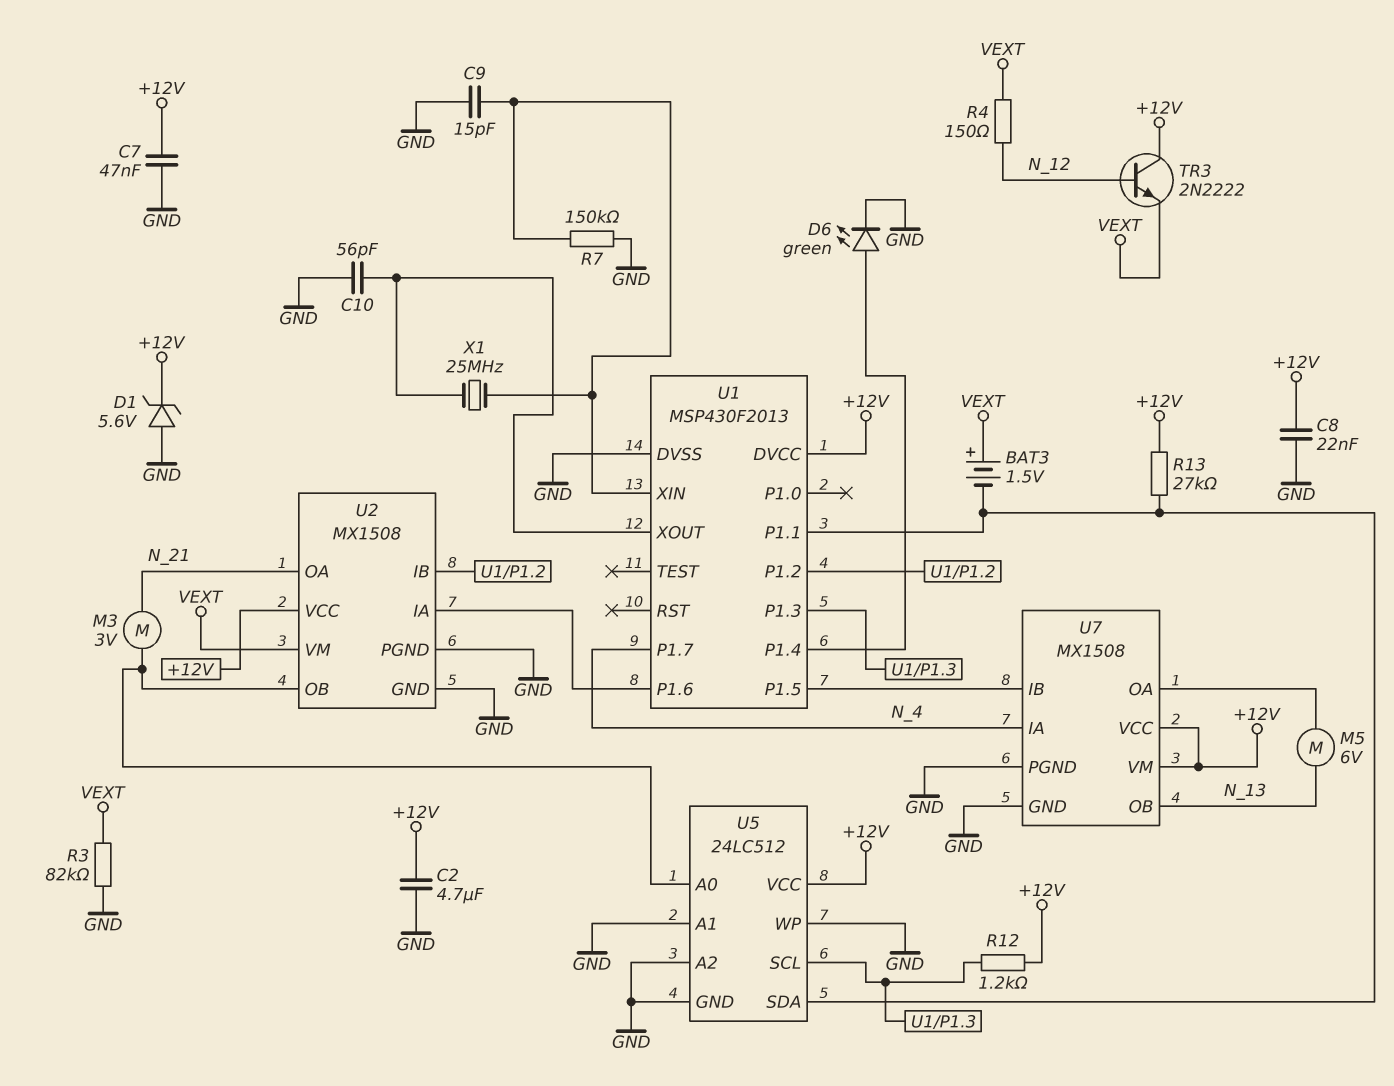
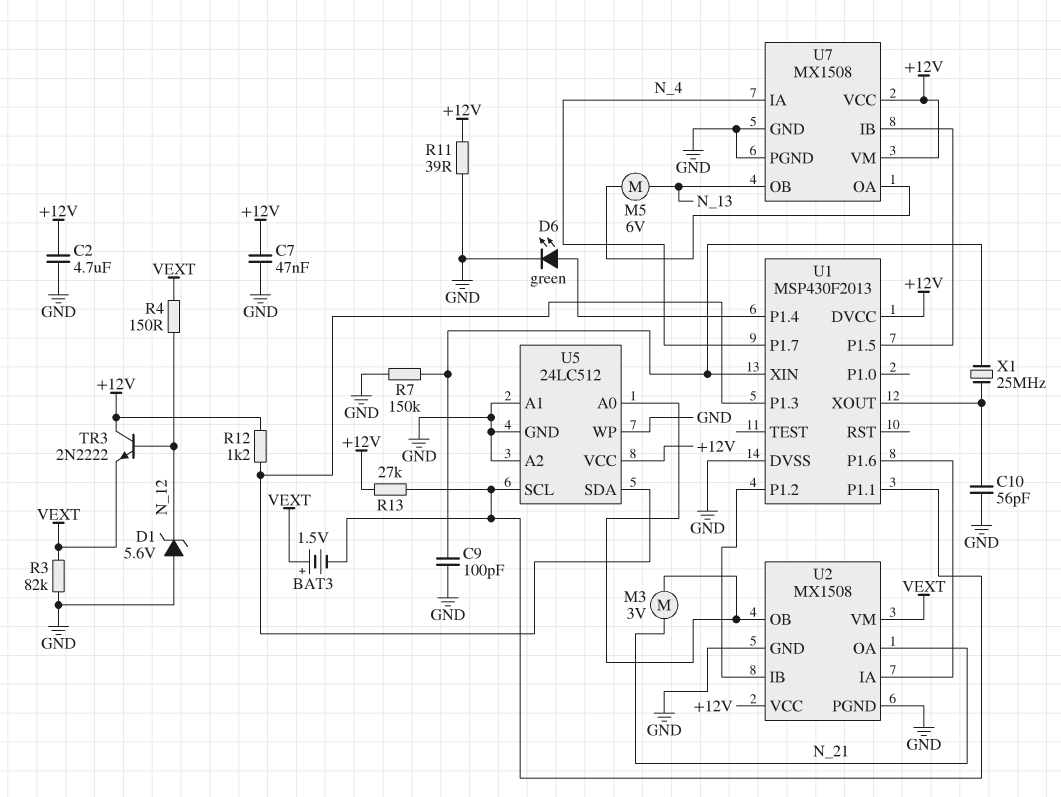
C8: 22nF (+12V, GND) -> none
C9: 15pF (GND, U1/XIN) -> 100pF (GND, U1/XIN)
D1: zener 5.6V (A GND, K +12V) -> zener 5.6V (A GND, K N_12)
R11: none -> 39 (+12V, GND)
U5 pin SCL: U1/P1.3 -> U1/P1.1
U5 pin SDA: U1/P1.1 -> U1/P1.3

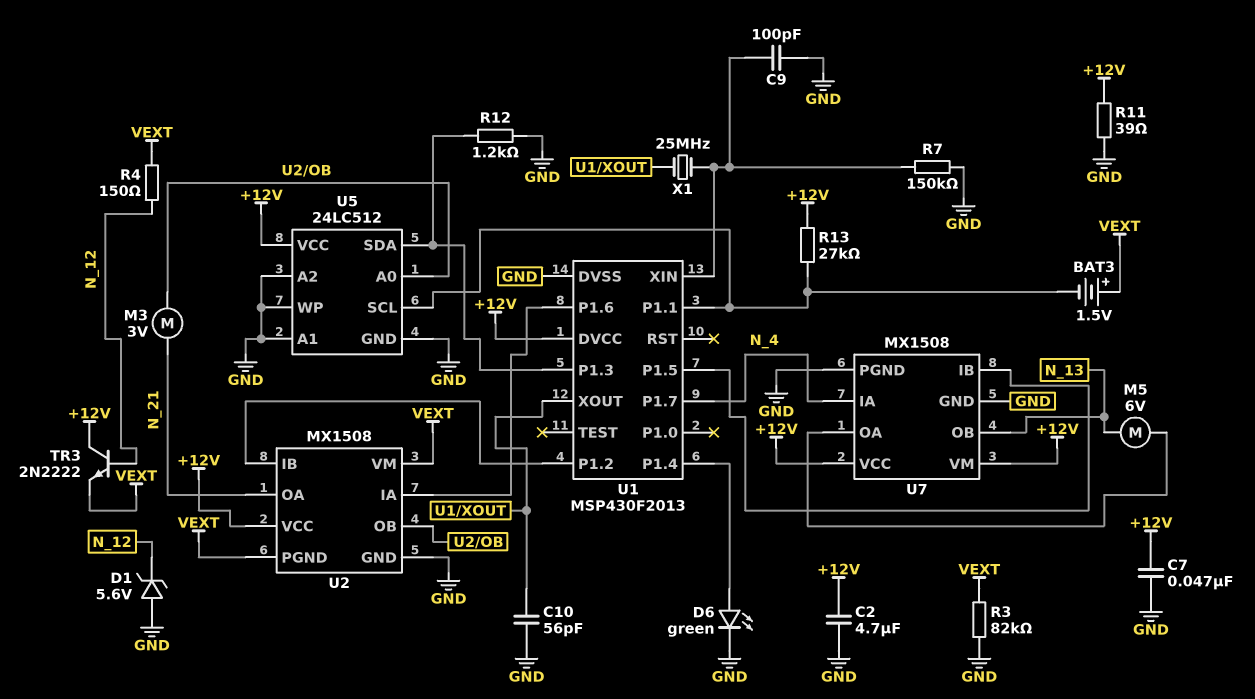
R12: 1.2k (+12V, U1/P1.3) -> 1.2k (GND, U1/P1.3)
U2 pin PGND: GND -> VEXT

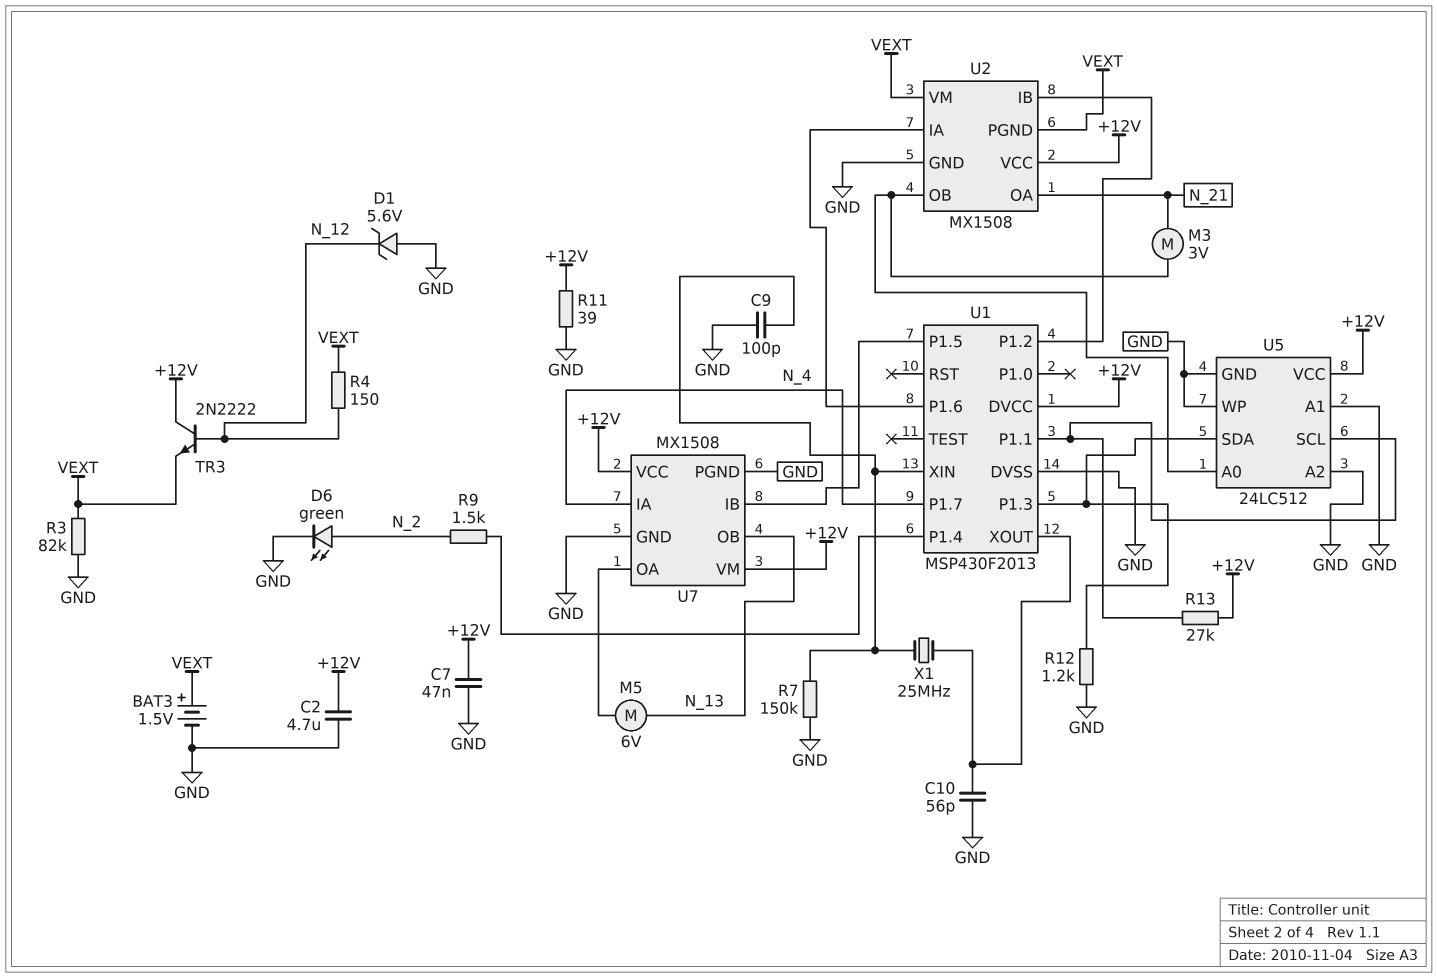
BAT3: 1.5V (plus VEXT, minus U1/P1.1) -> 1.5V (plus VEXT, minus GND)
D6: LED green (A U1/P1.4, K GND) -> LED green (A N_2, K GND)
R9: none -> 1.5k (N_2, U1/P1.4)

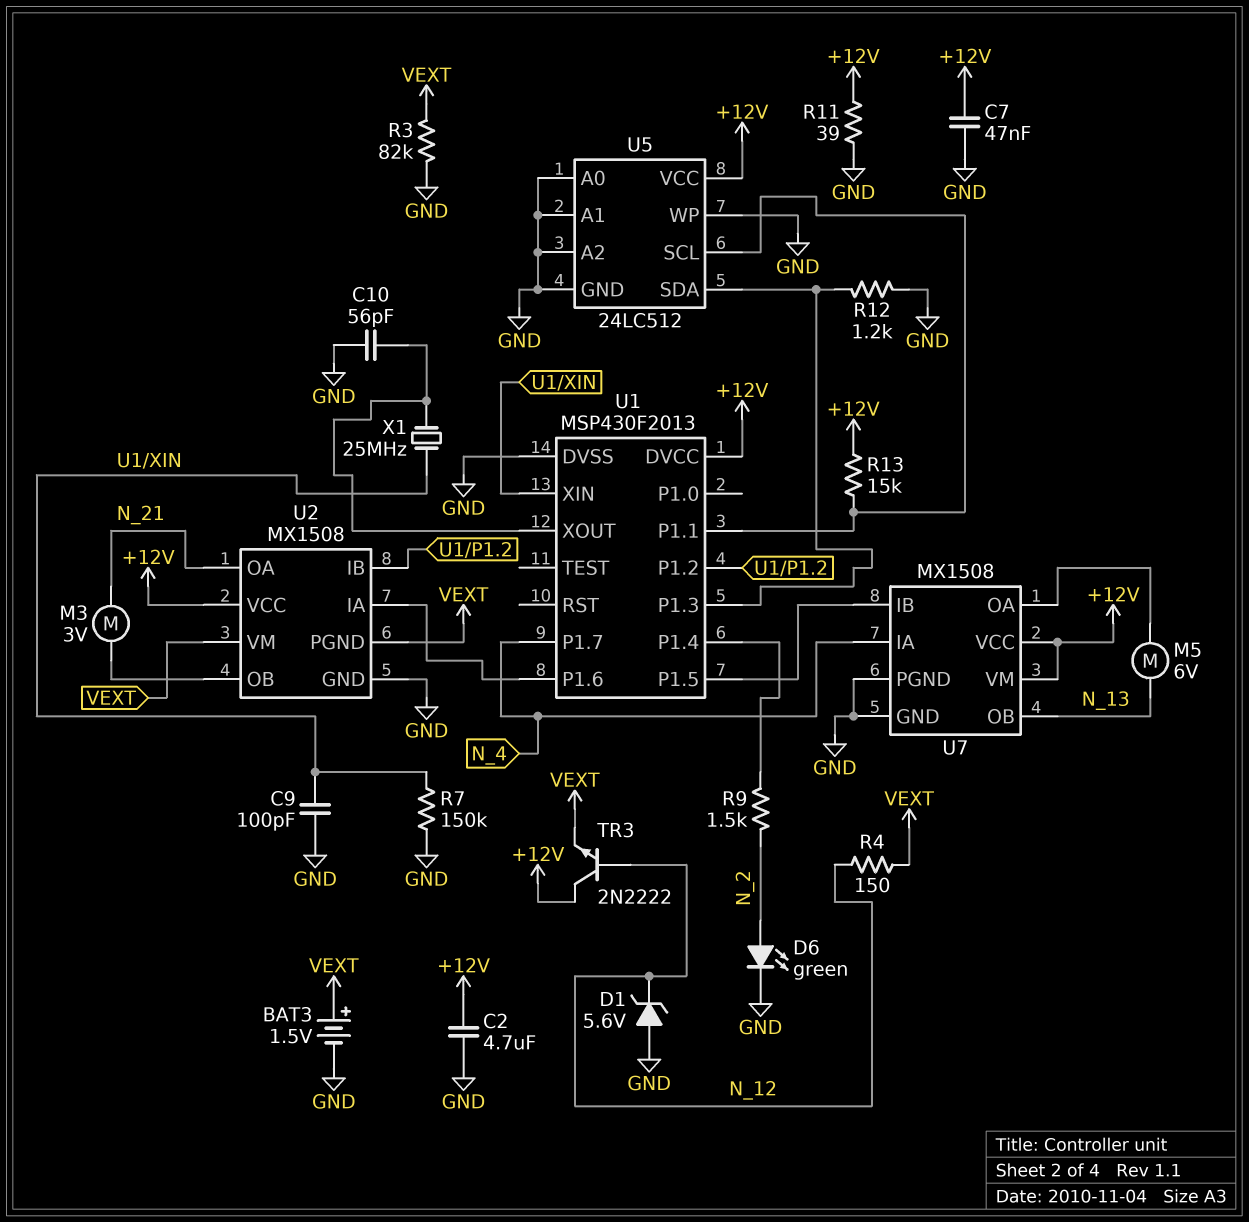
R13: 27k (+12V, U1/P1.1) -> 15k (+12V, U1/P1.1)
U5 pin A0: U2/OB -> GND

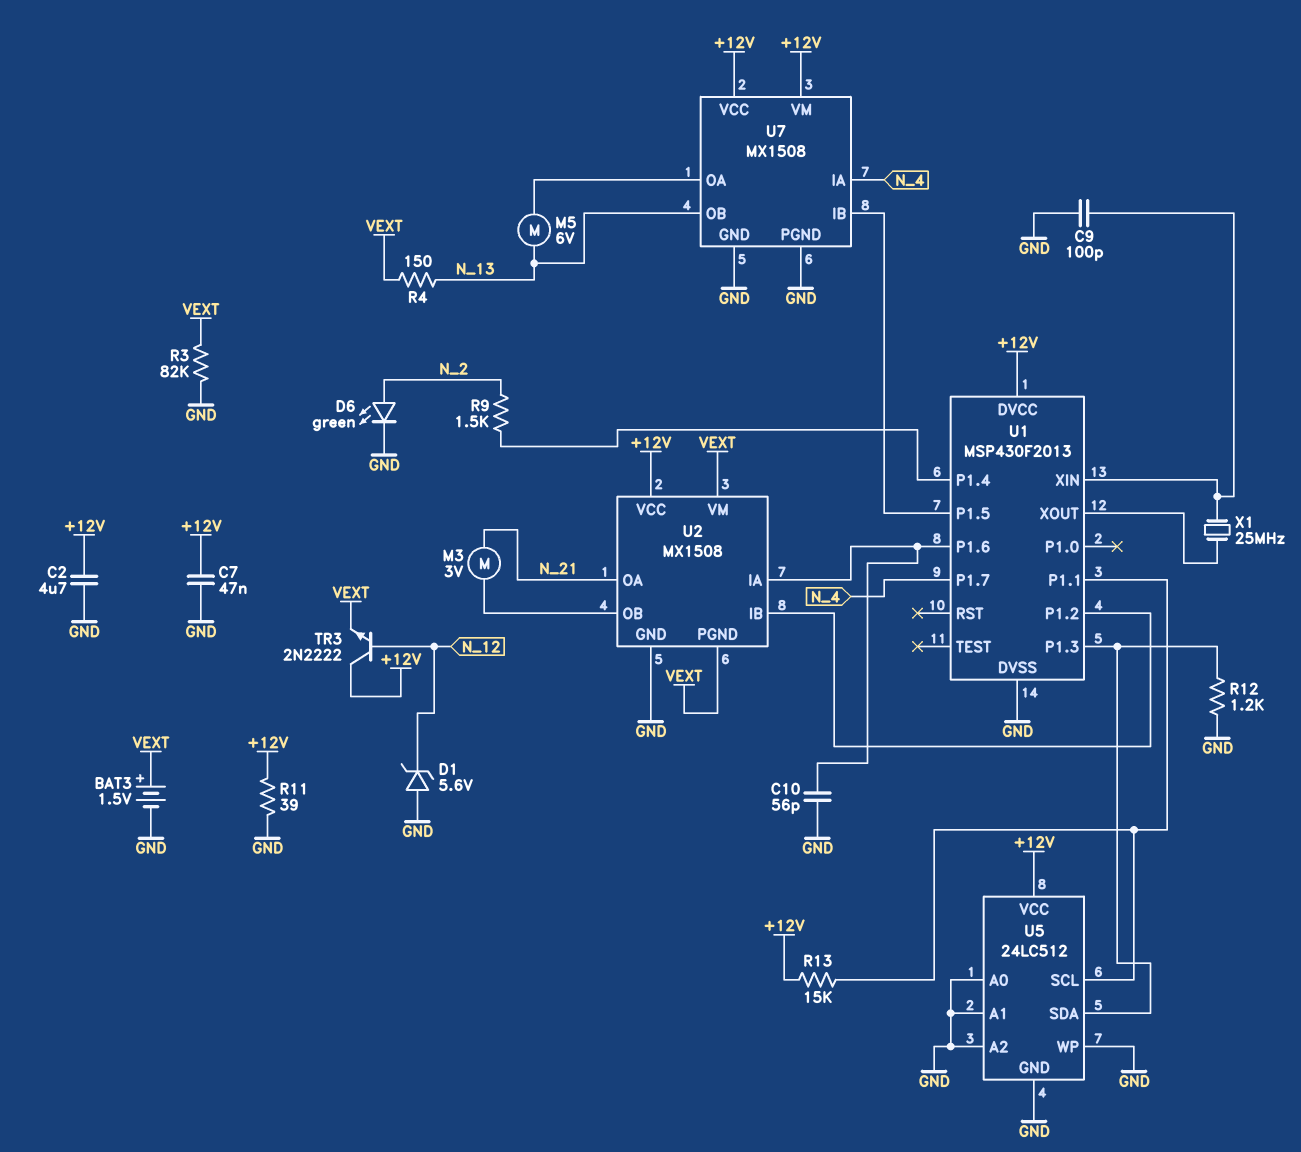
C10: 56pF (GND, U1/XOUT) -> 56pF (GND, U1/P1.6)
R4: 150 (N_12, VEXT) -> 150 (N_13, VEXT)
R7: 150k (GND, U1/XIN) -> none

